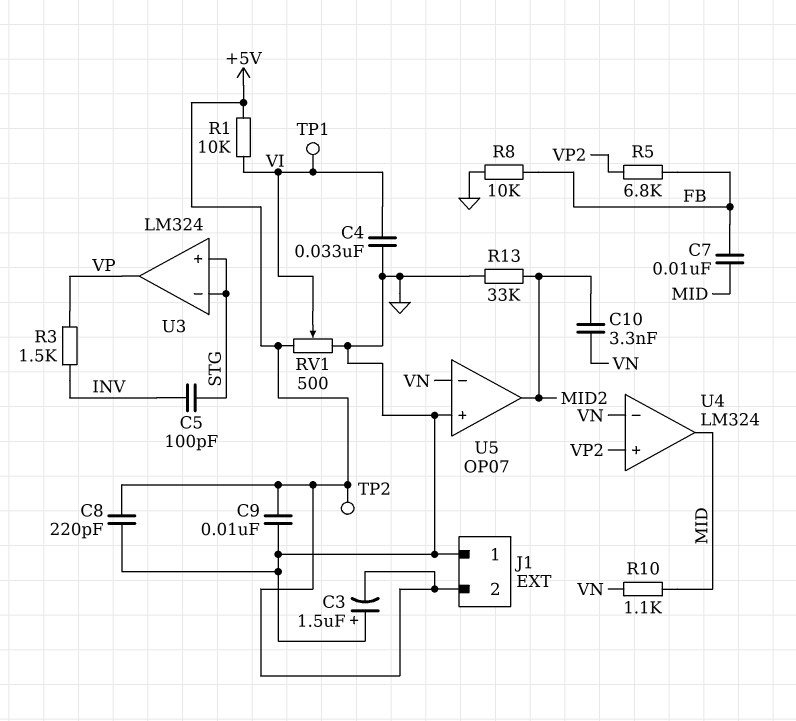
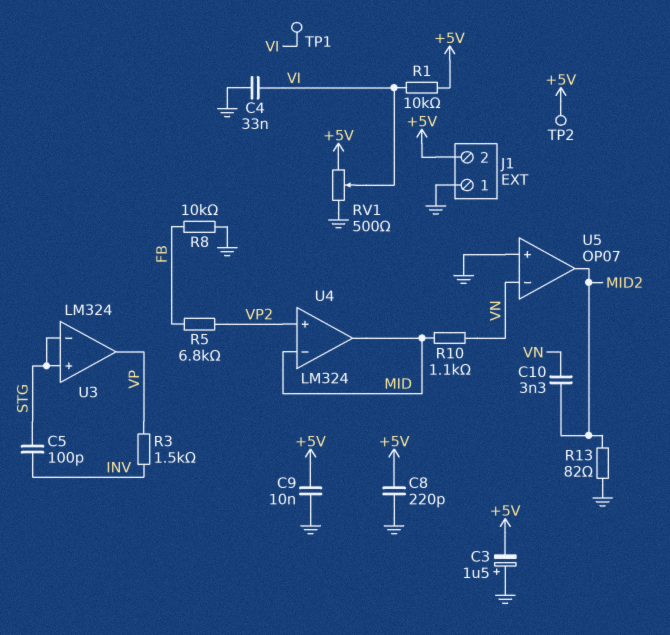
C7: 10nF (FB, MID) -> none
R13: 33k (GND, MID2) -> 82 (GND, MID2)
U4 pin in-: VN -> MID

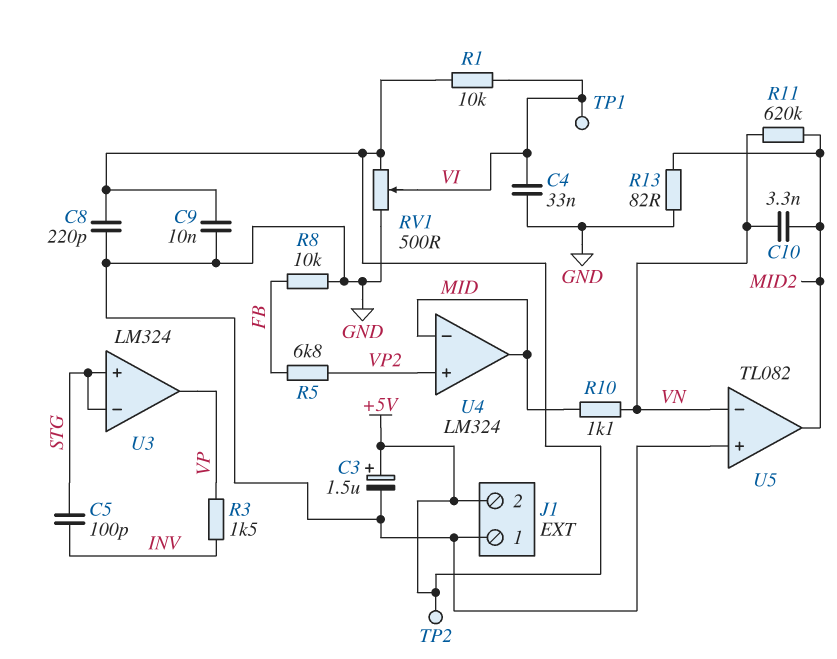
C3: 1.5uF (plus GND, minus +5V) -> 1.5uF (plus +5V, minus GND)
R11: none -> 620k (MID2, VN)
U5: OP07 -> TL082

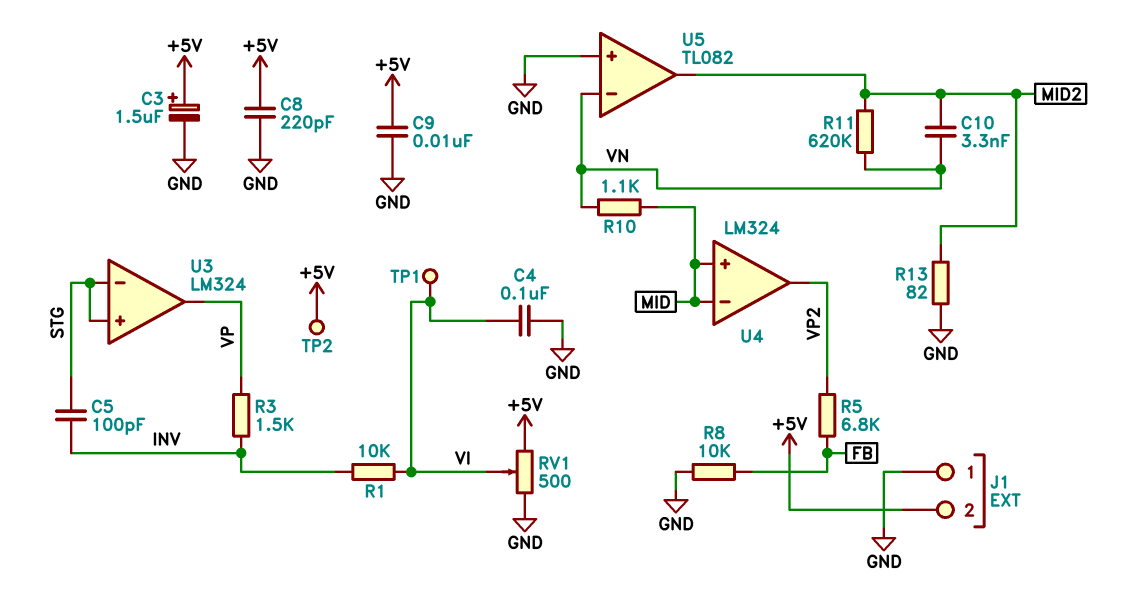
C4: 33nF (GND, VI) -> 100nF (GND, VI)
R1: 10k (+5V, VI) -> 10k (INV, VI)
U4 pin in+: VP2 -> MID
U4 pin out: MID -> VP2

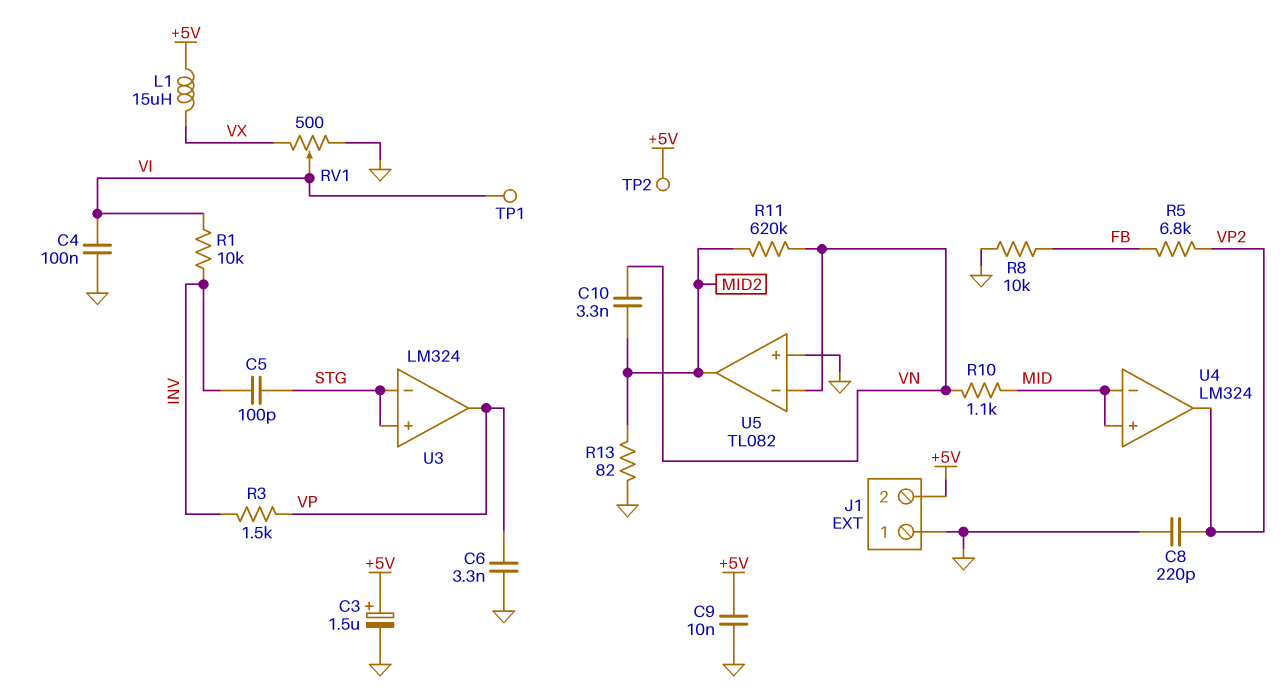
C6: none -> 3.3nF (GND, VP)
C8: 220pF (+5V, GND) -> 220pF (GND, VP2)
L1: none -> 15uH (+5V, VX)
RV1: 500 (+5V, GND, wiper VI) -> 500 (GND, VX, wiper VI)

